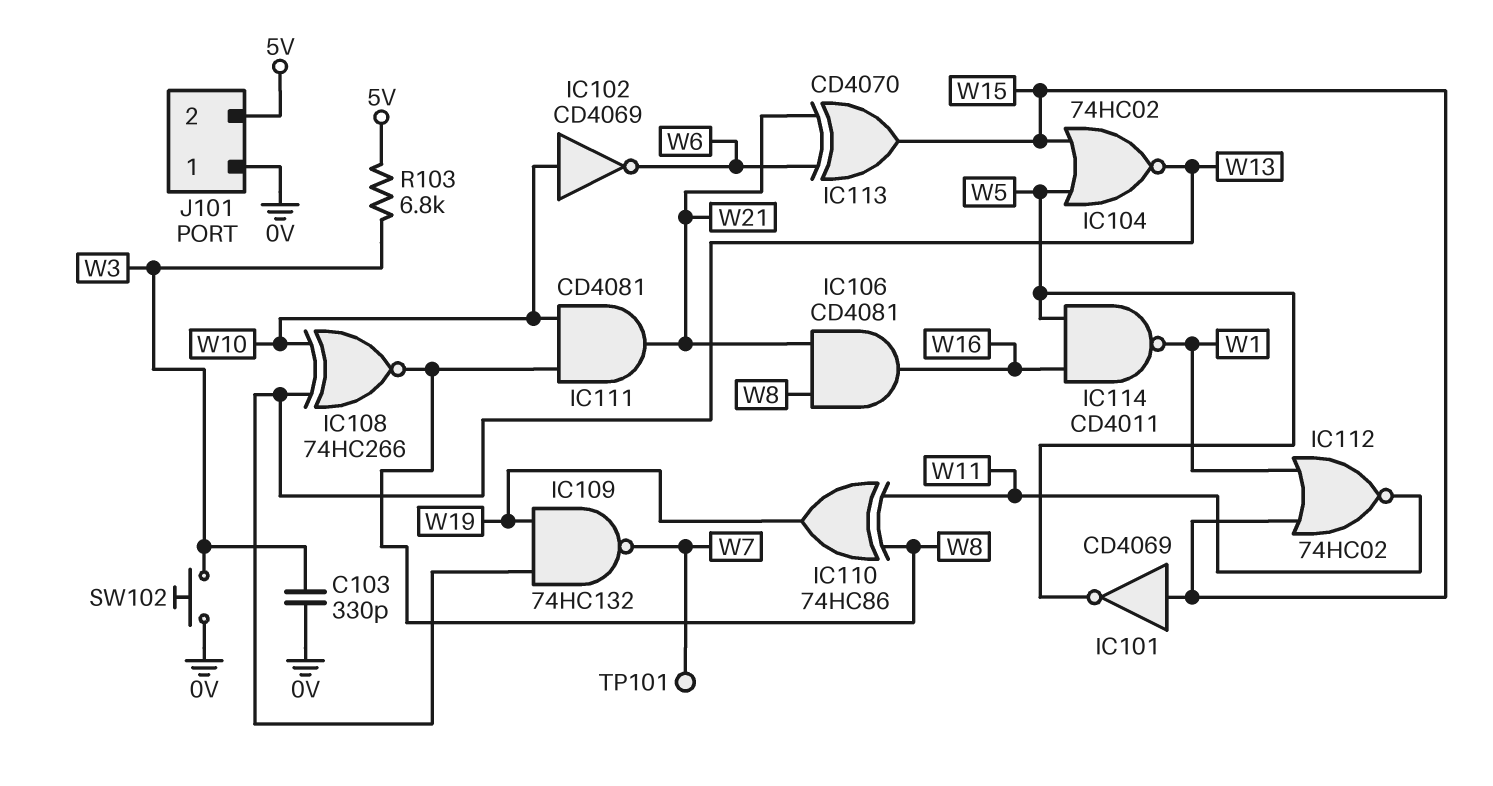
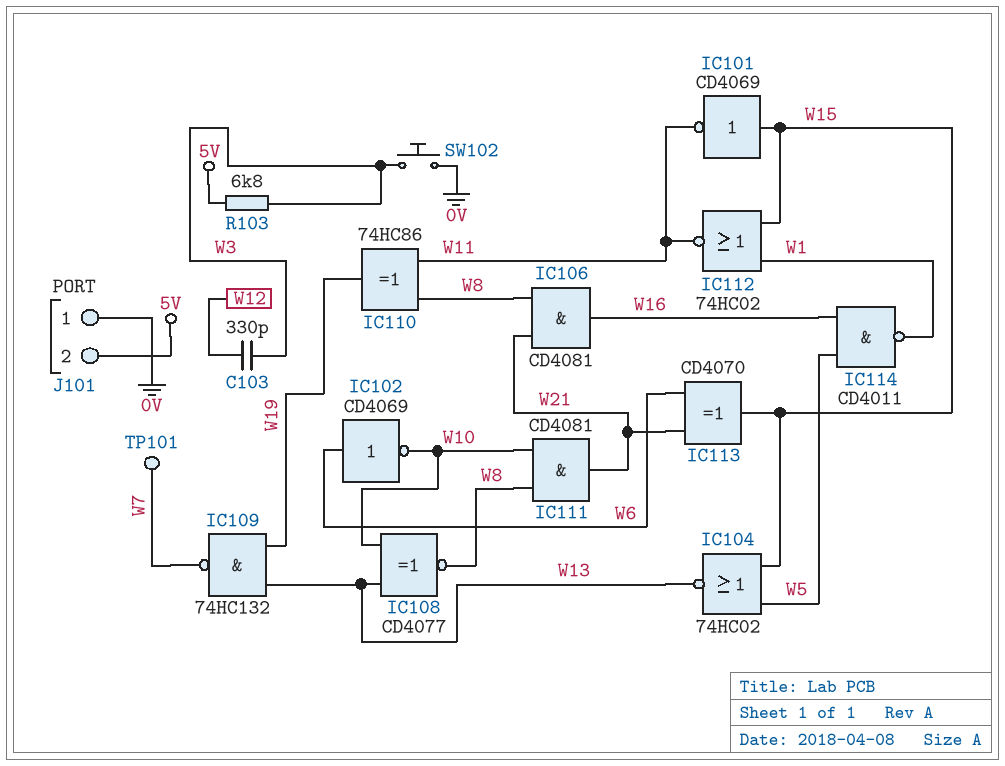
C103: 330pF (0V, W3) -> 330pF (W3, W12)
IC101: NOT CD4069 (in W15, out W5) -> NOT CD4069 (in W15, out W11)
IC102: NOT CD4069 (in W10, out W6) -> NOT CD4069 (in W6, out W10)
IC108: XNOR 74HC266 (in W10, in W13, out W8) -> XNOR CD4077 (in W10, in W13, out W8)

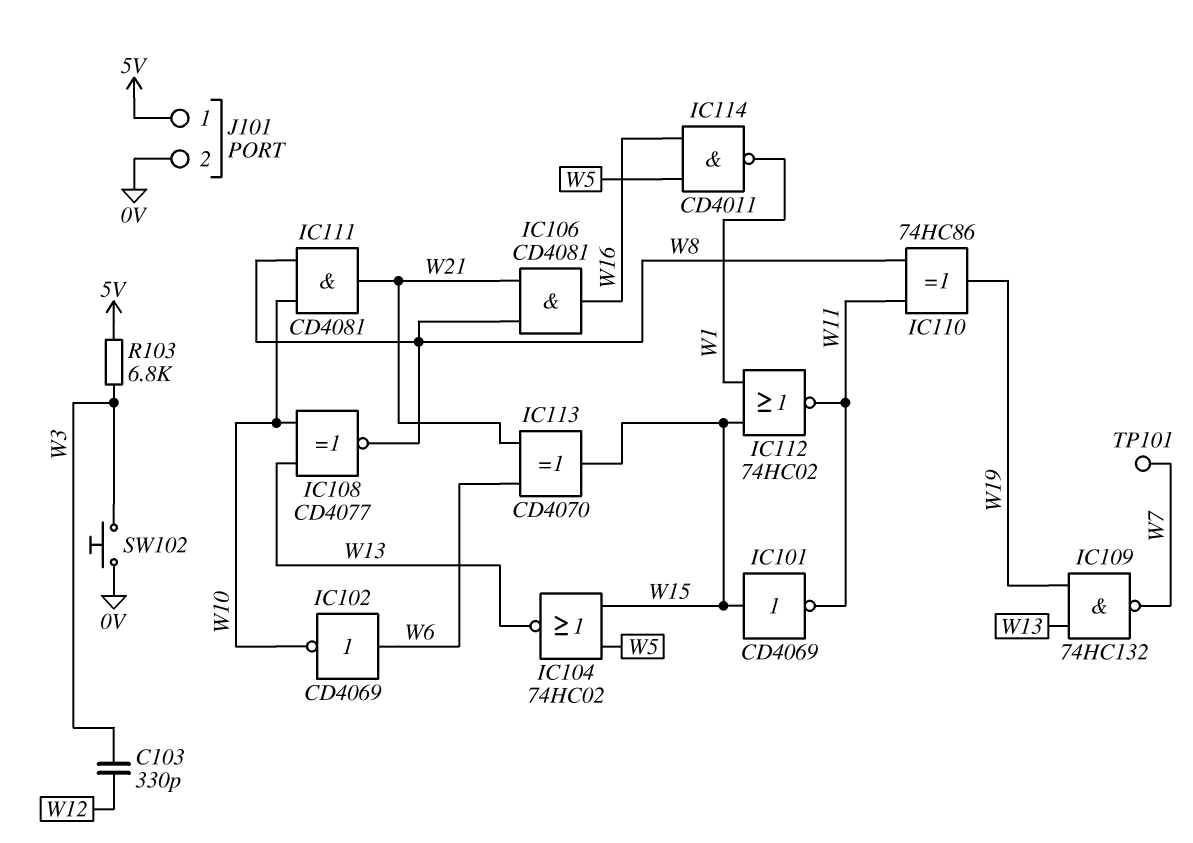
J101 pin 1: 0V -> 5V
J101 pin 2: 5V -> 0V

